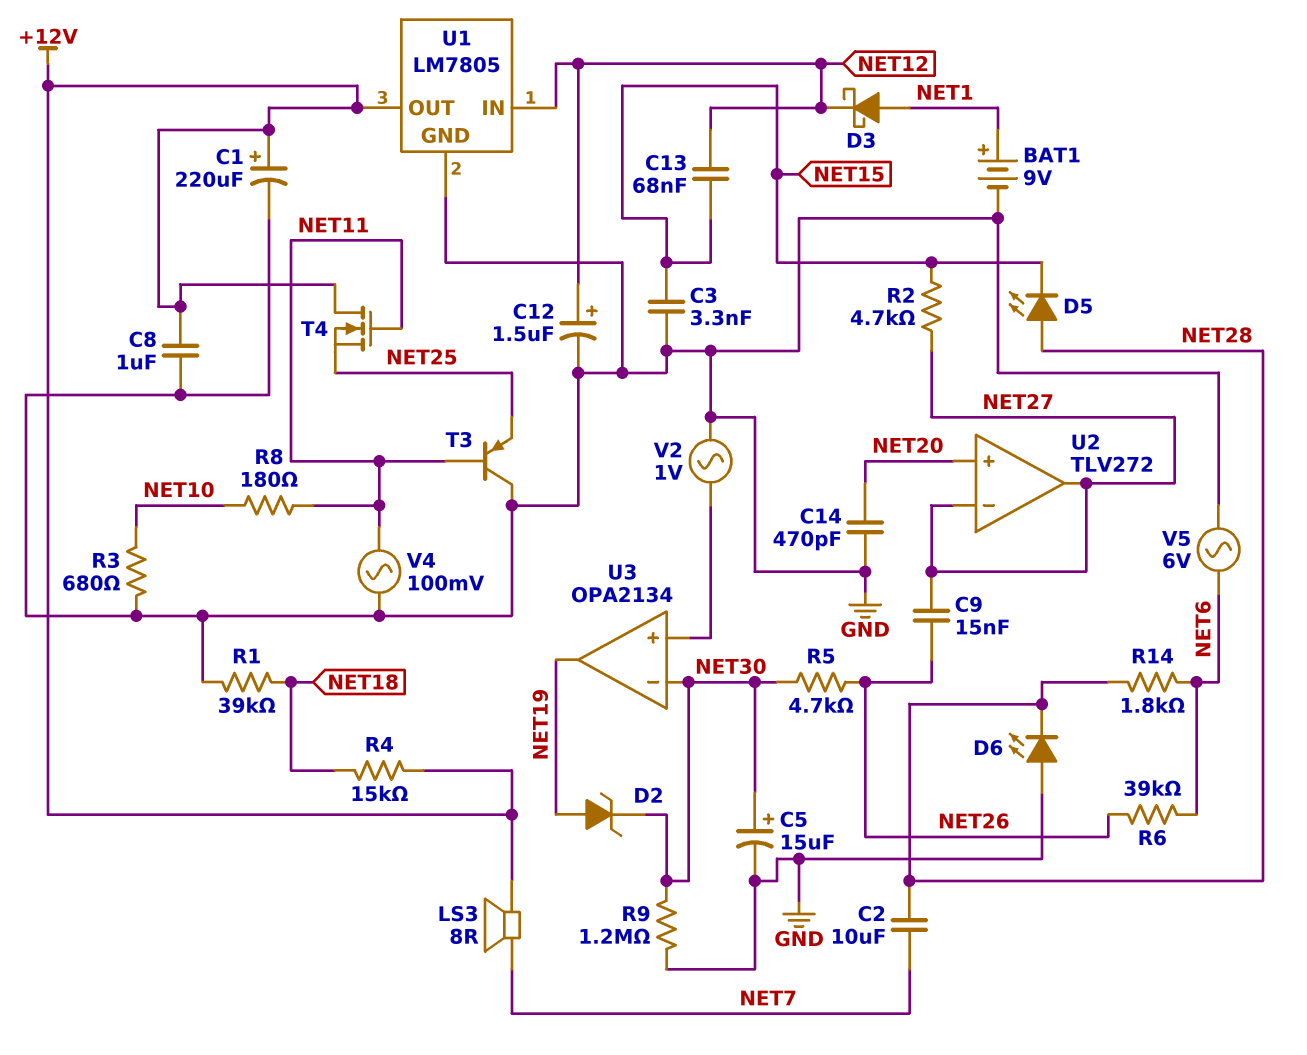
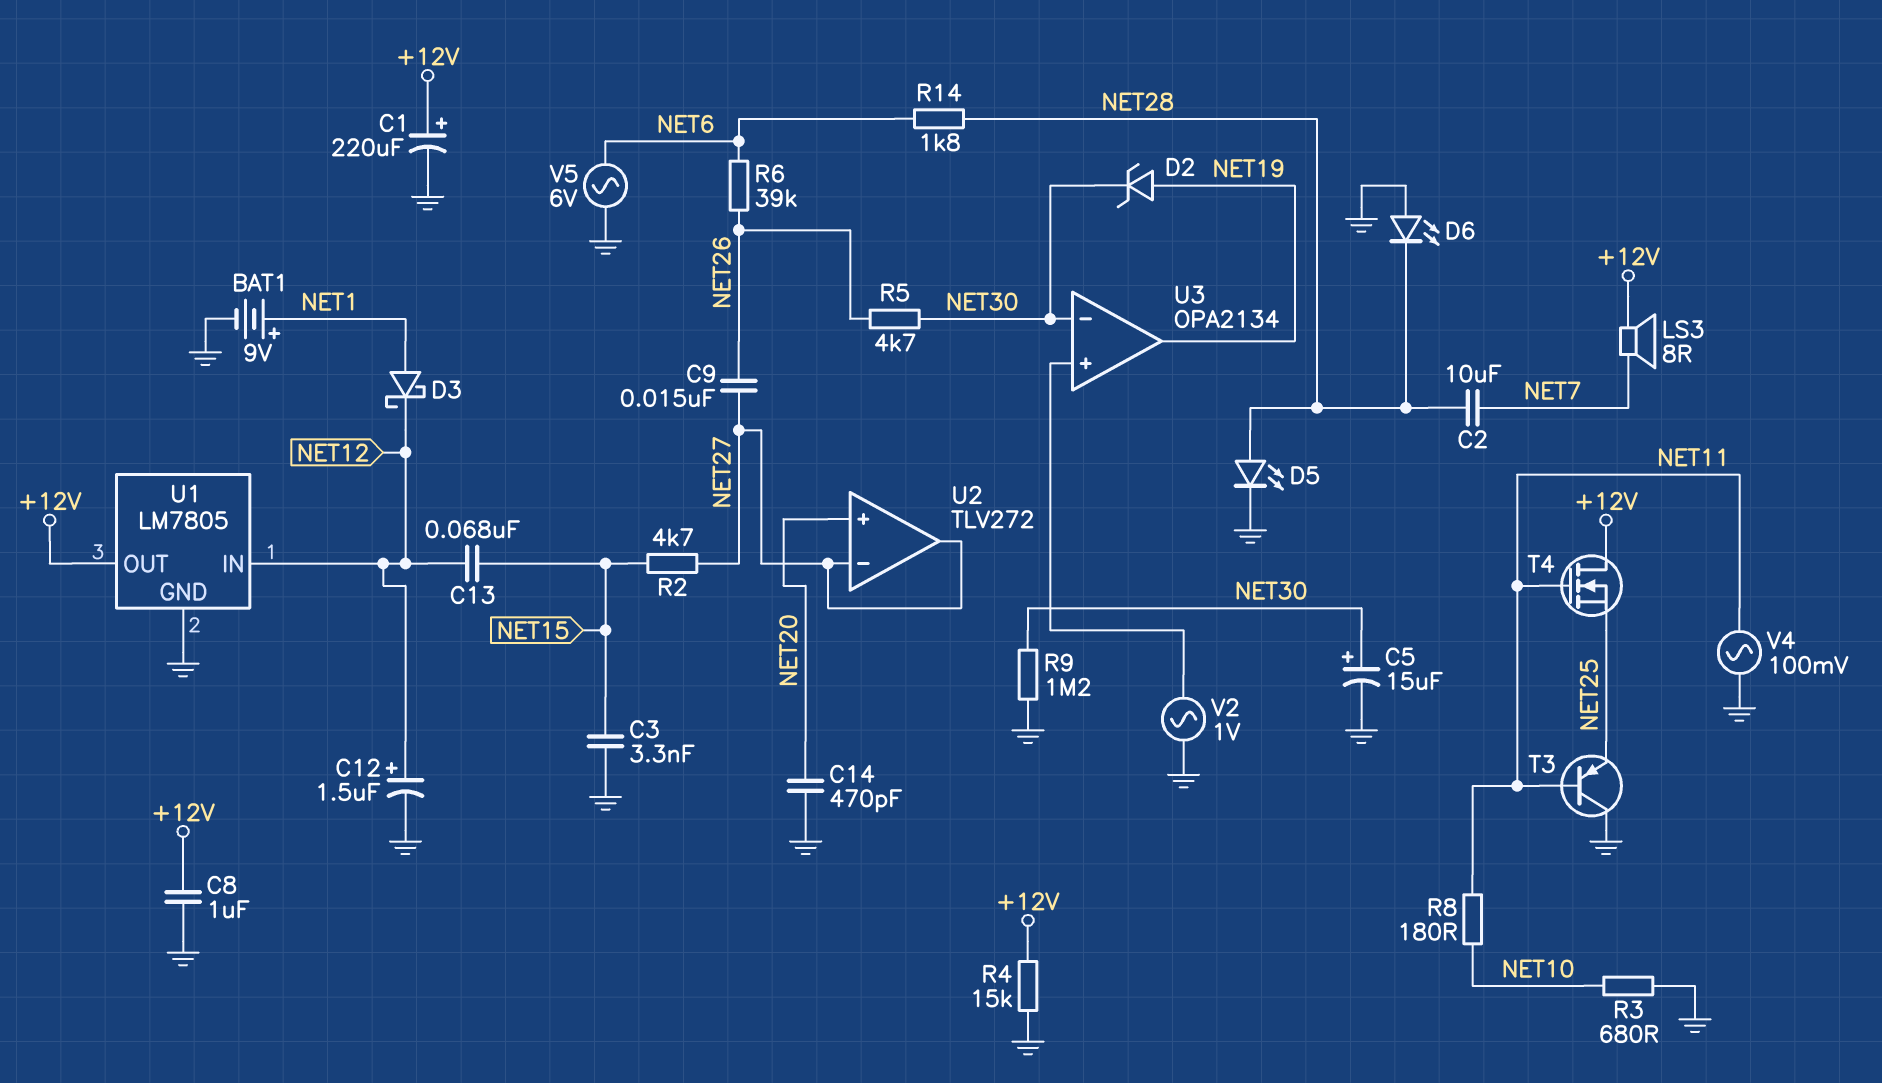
D5: LED (A NET28, K NET15) -> LED (A NET28, K GND)
R1: 39k (GND, NET18) -> none
R4: 15k (+12V, NET18) -> 15k (+12V, GND)

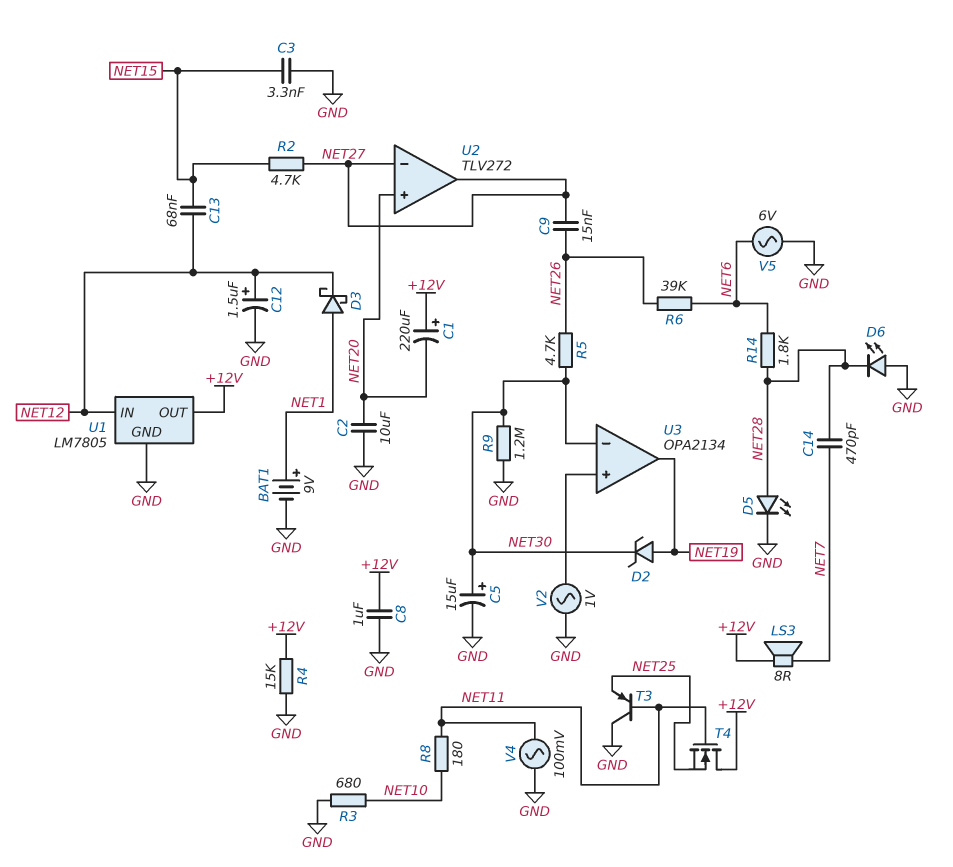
C1: 220uF (plus +12V, minus GND) -> 220uF (plus +12V, minus NET20)
C2: 10uF (NET7, NET28) -> 10uF (GND, NET20)
C14: 470pF (GND, NET20) -> 470pF (NET7, NET28)

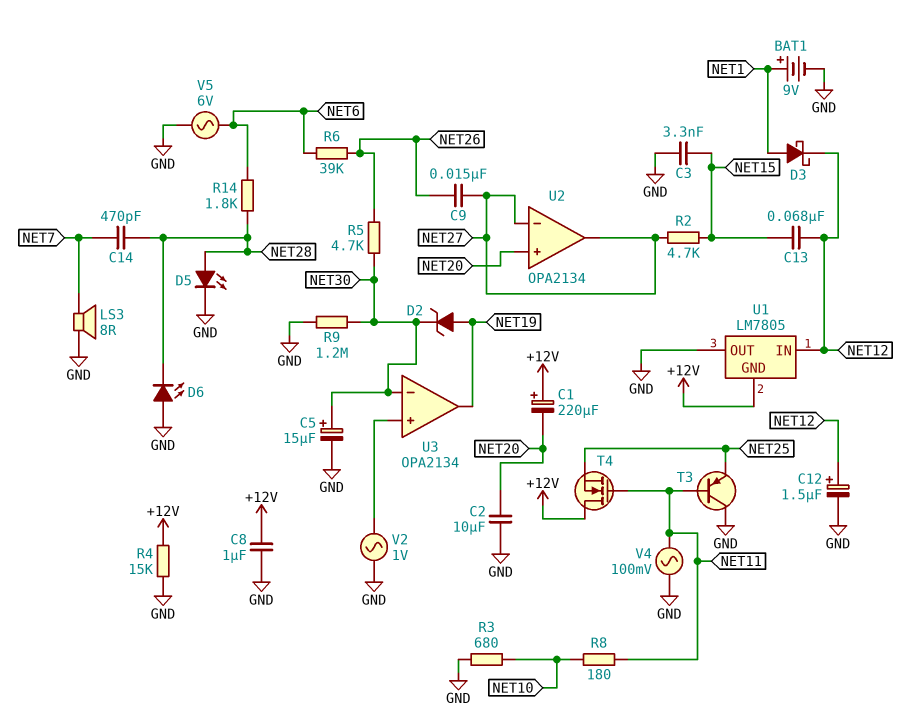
LS3: speaker 8R (+12V, NET7) -> speaker 8R (GND, NET7)
U1 pin GND: GND -> +12V
U1 pin OUT: +12V -> GND
U2: TLV272 -> OPA2134

